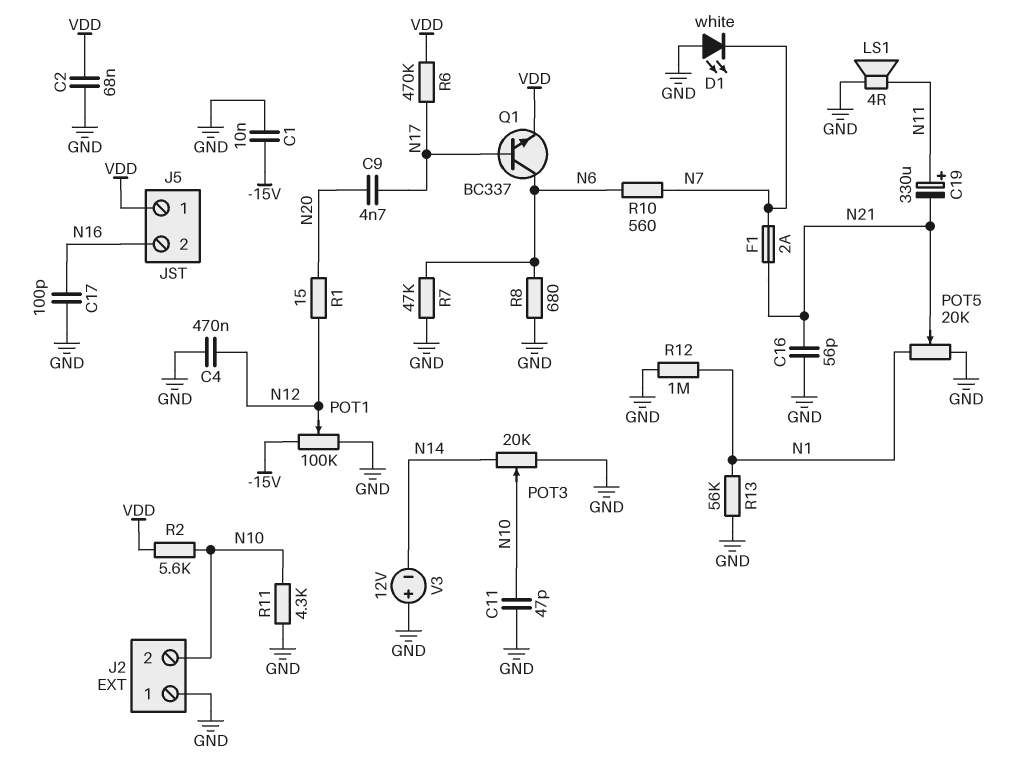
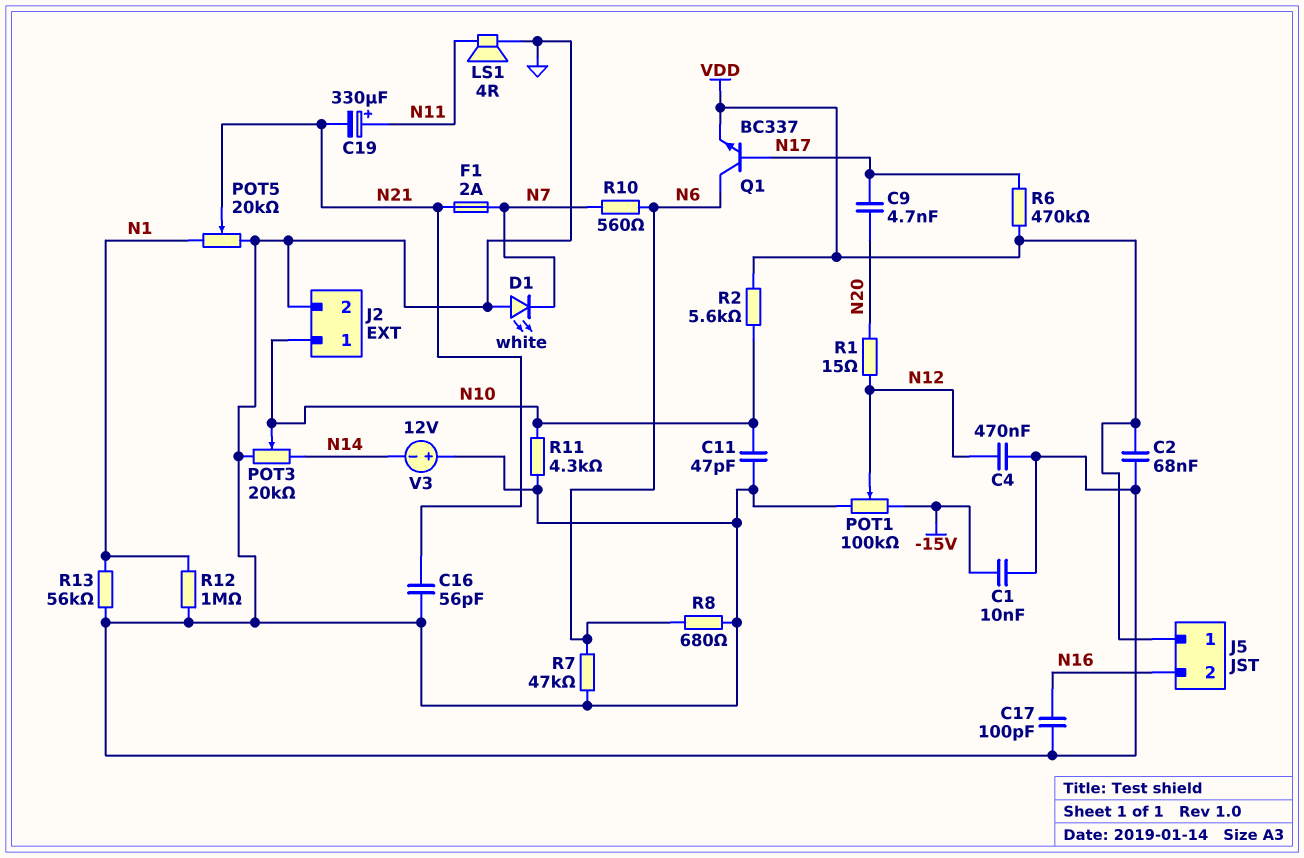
J2 pin 1: GND -> N10
J2 pin 2: N10 -> GND

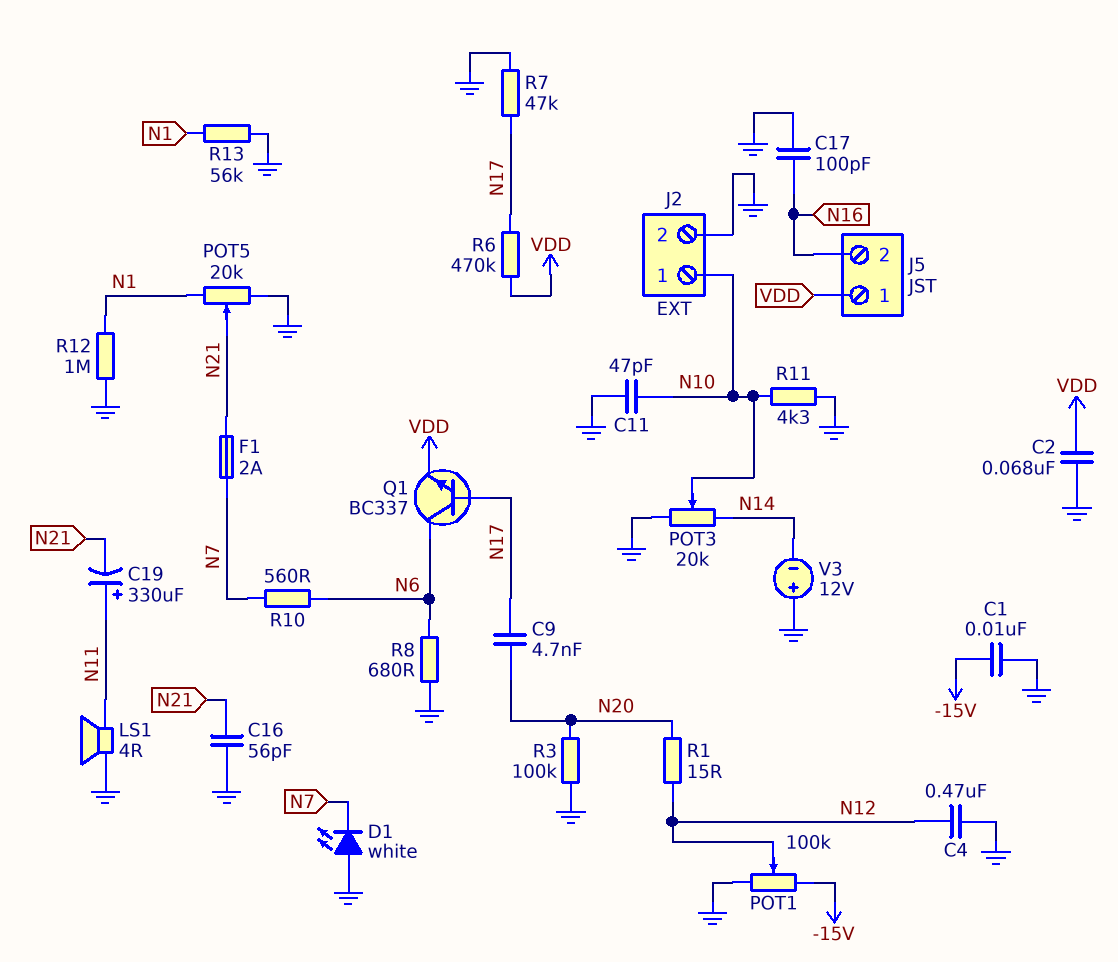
R2: 5.6k (N10, VDD) -> none
R3: none -> 100k (GND, N20)
R7: 47k (GND, N6) -> 47k (GND, N17)

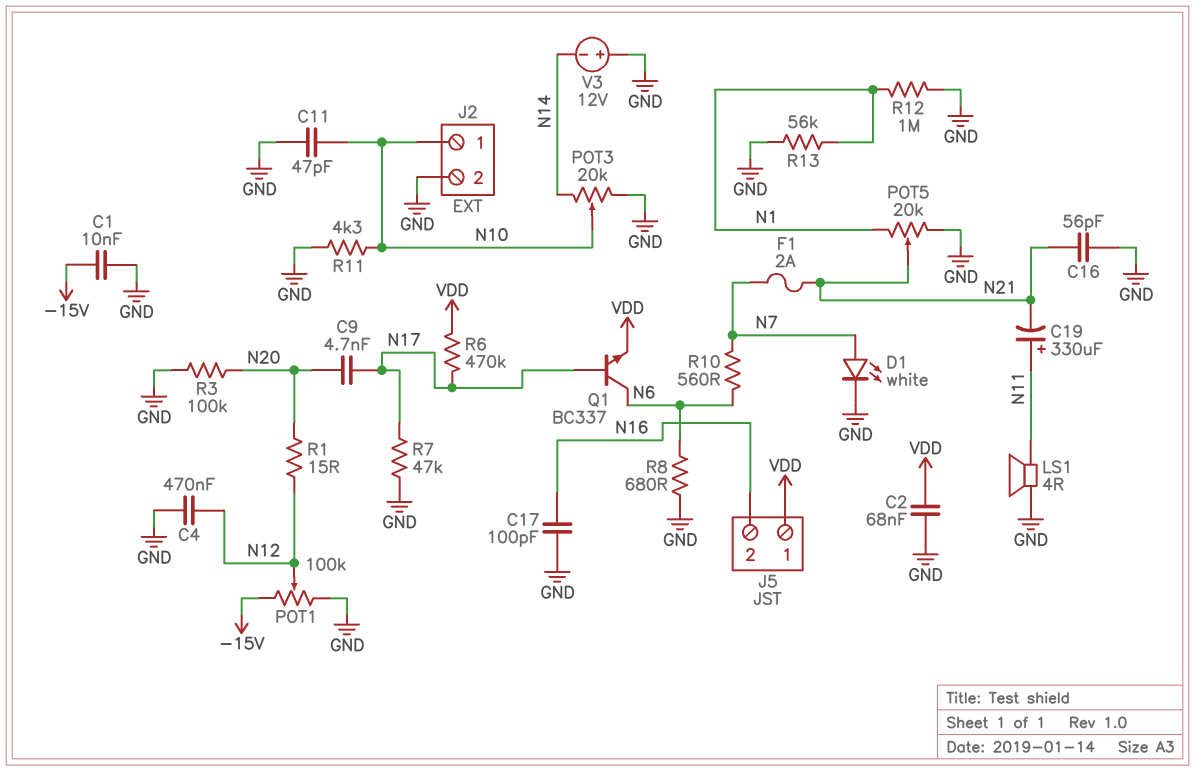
D1: LED white (A GND, K N7) -> LED white (A N7, K GND)

